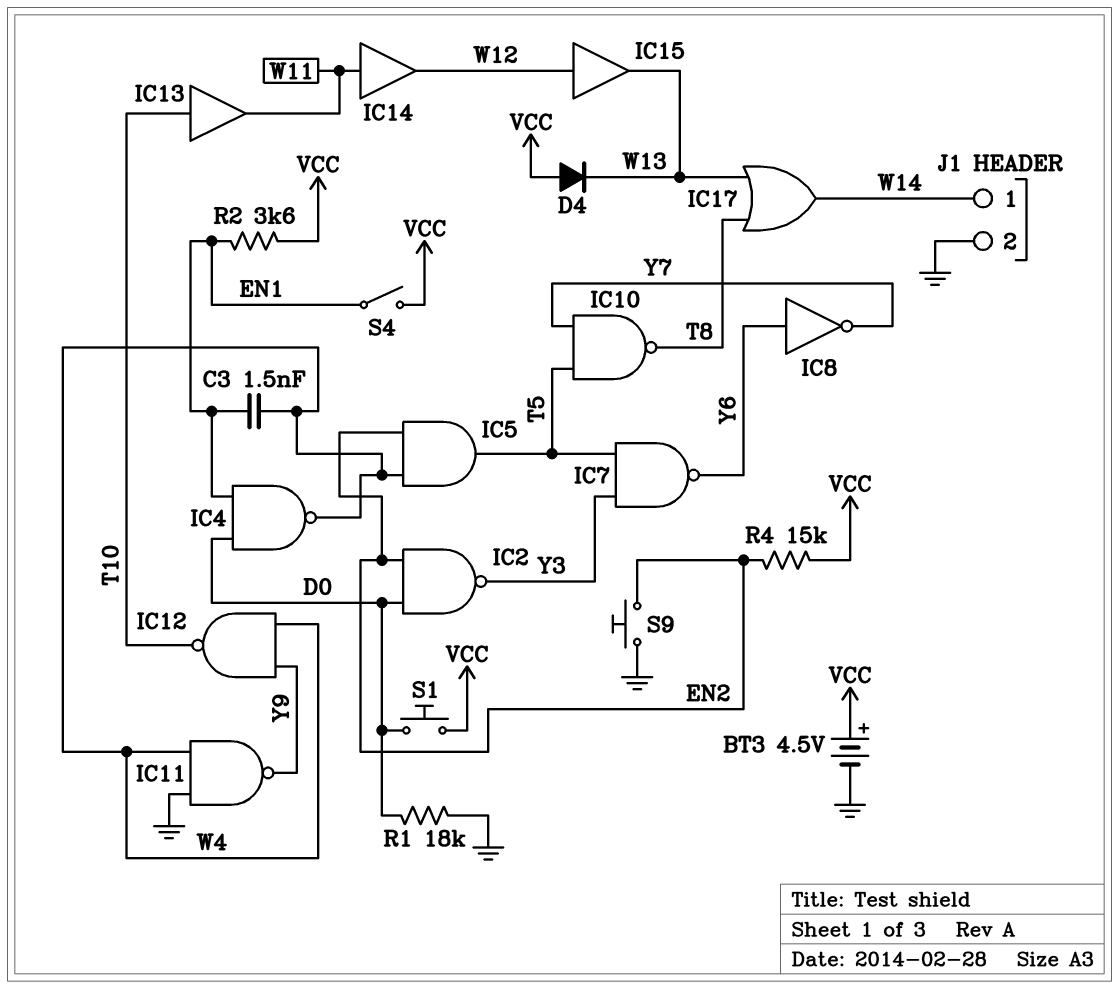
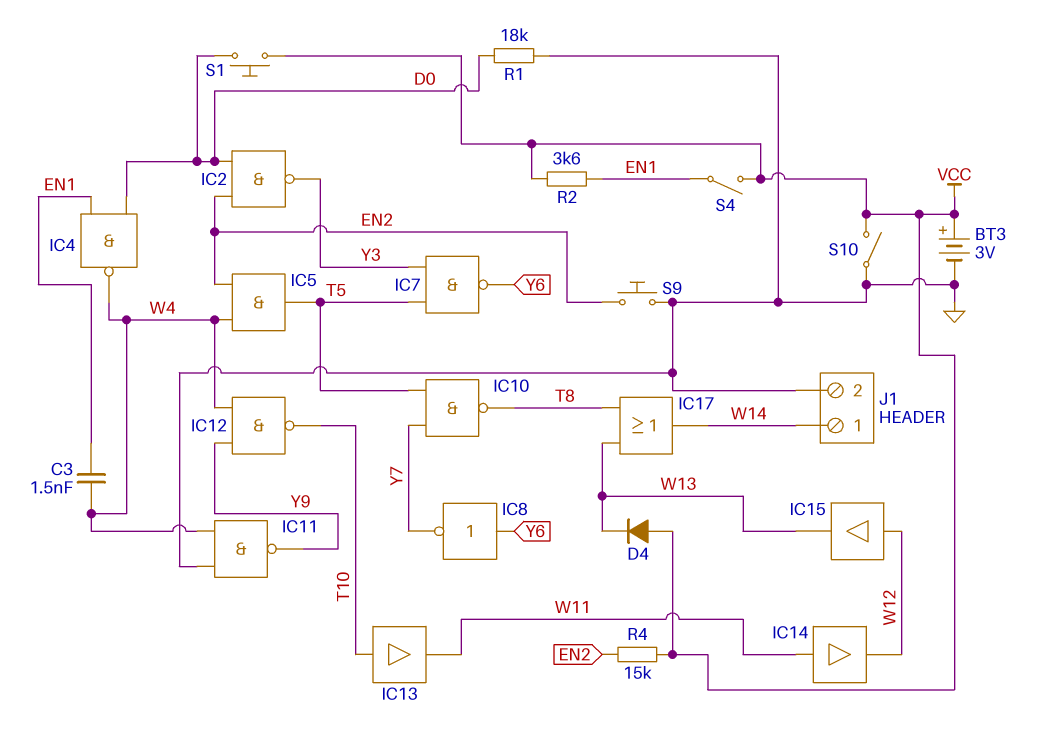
BT3: 4.5V (plus VCC, minus GND) -> 3V (plus VCC, minus GND)
S10: none -> switch (GND, VCC)

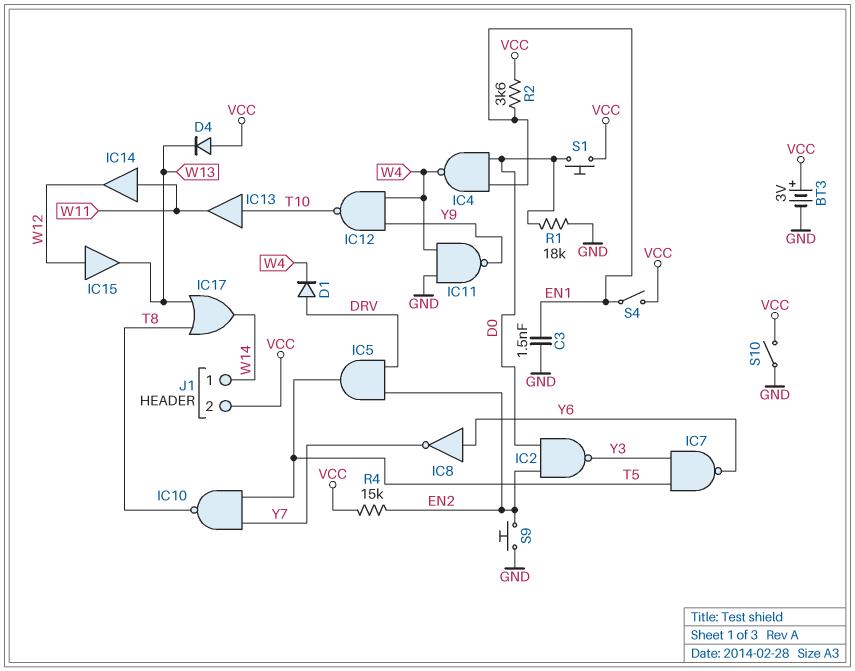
C3: 1.5nF (EN1, W4) -> 1.5nF (EN1, GND)
D1: none -> diode (A DRV, K W4)
IC5: AND (in EN2, in W4, out T5) -> AND (in DRV, in EN2, out T5)
J1 pin 2: GND -> VCC

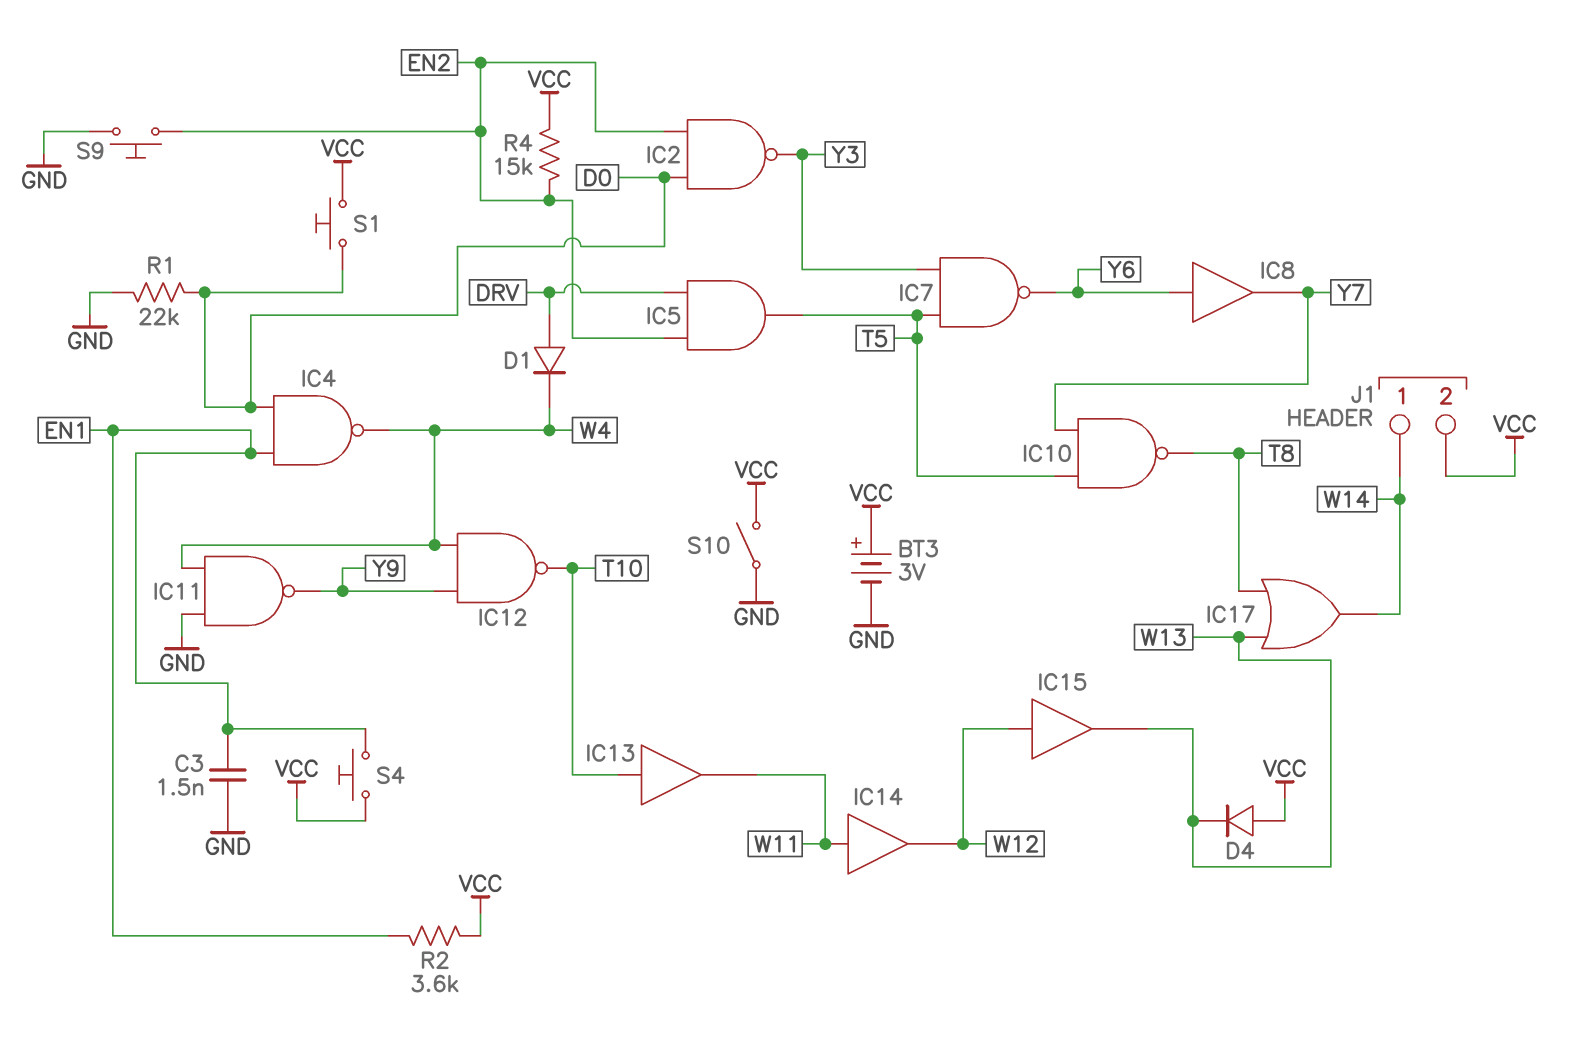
IC8: NOT (in Y6, out Y7) -> buffer (in Y6, out Y7)
R1: 18k (D0, GND) -> 22k (D0, GND)
S4: switch (EN1, VCC) -> button (EN1, VCC)

